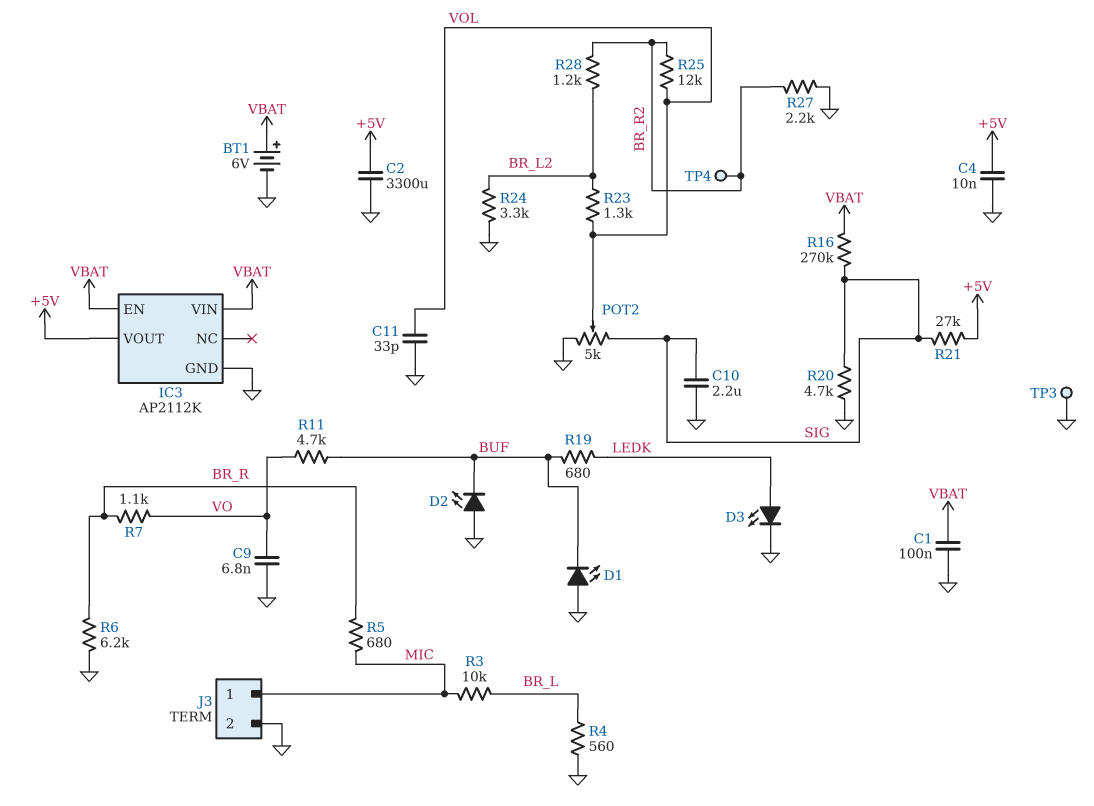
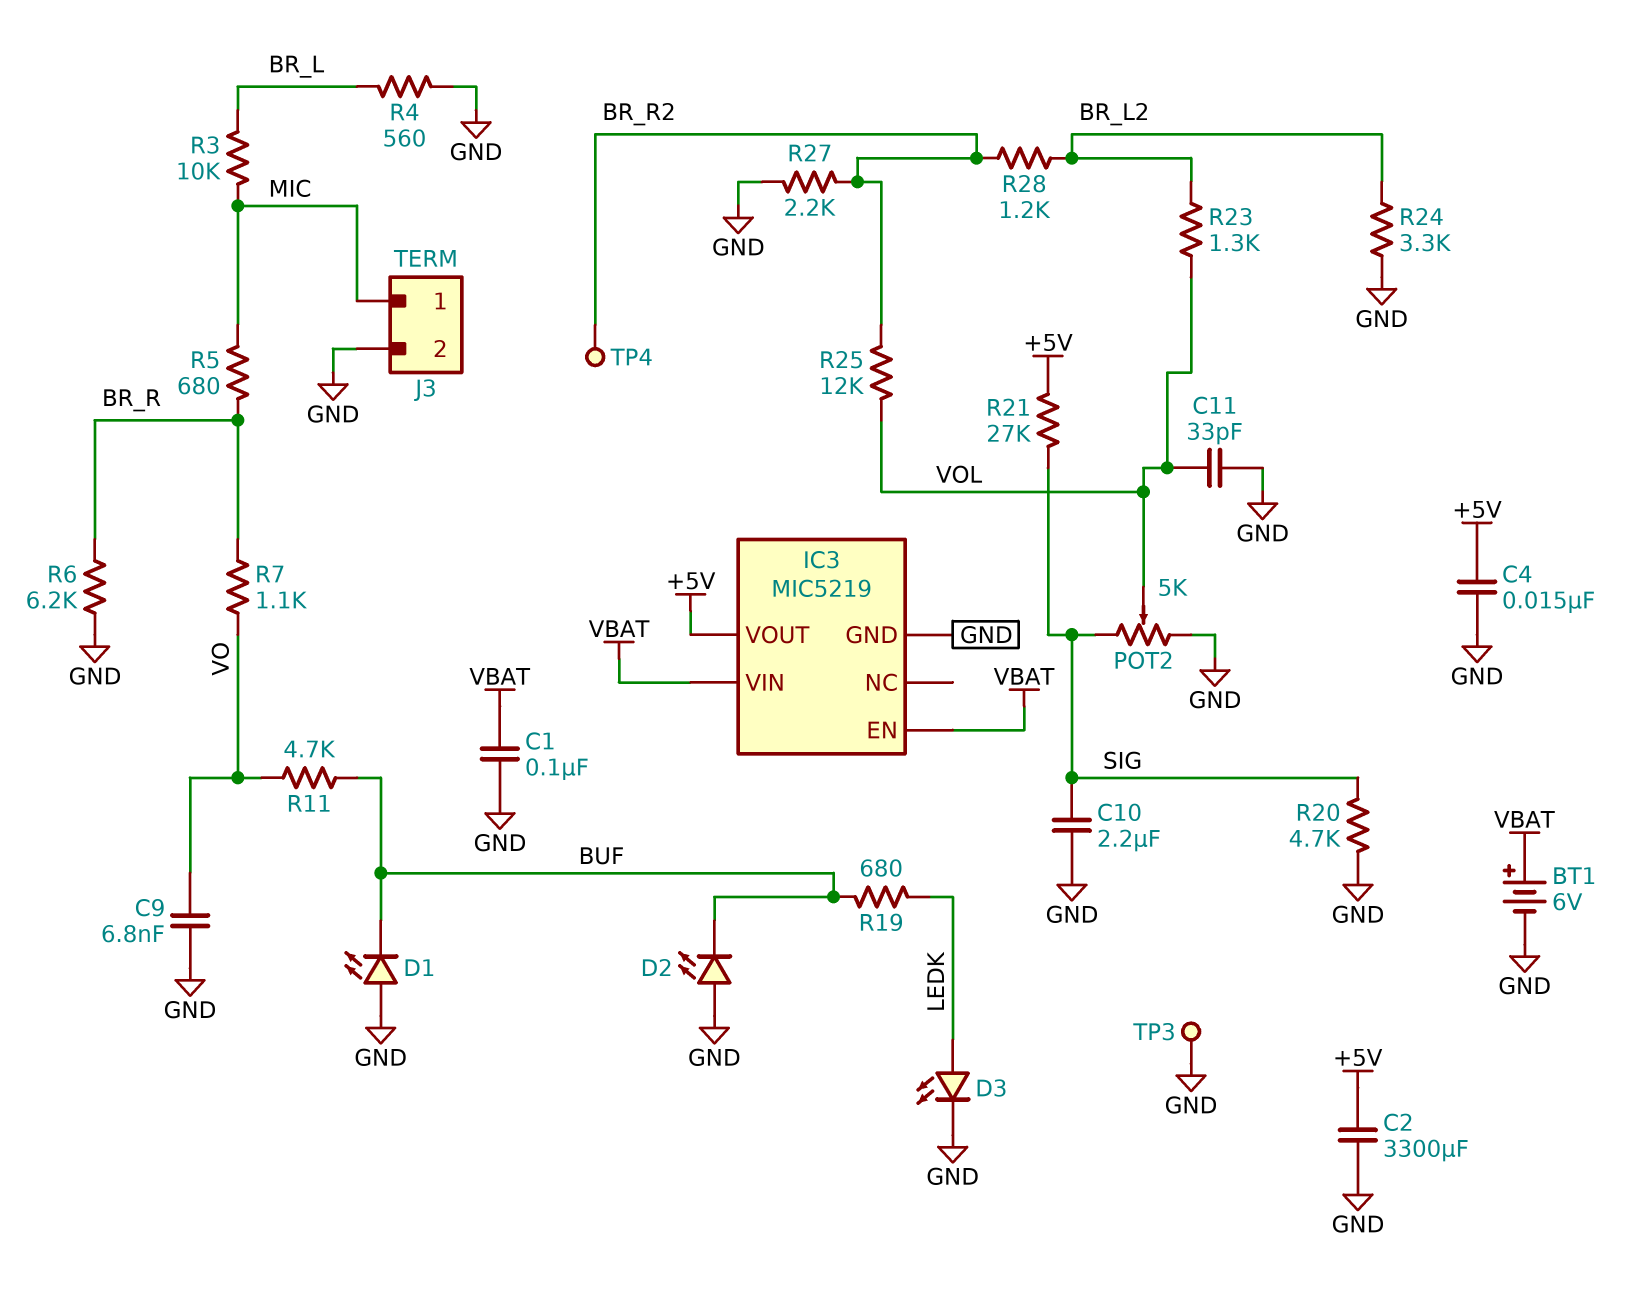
C4: 10nF (+5V, GND) -> 15nF (+5V, GND)
IC3: AP2112K -> MIC5219
R16: 270k (SIG, VBAT) -> none

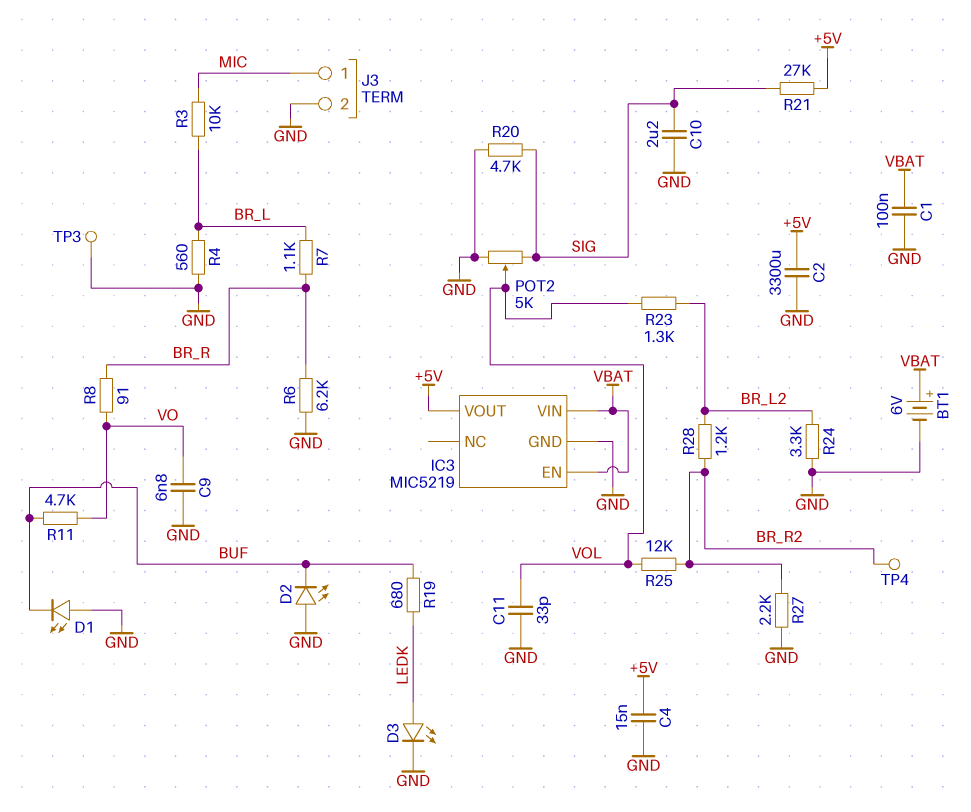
R5: 680 (BR_R, MIC) -> none
R7: 1.1k (BR_R, VO) -> 1.1k (BR_L, BR_R)
R8: none -> 91 (BR_R, VO)

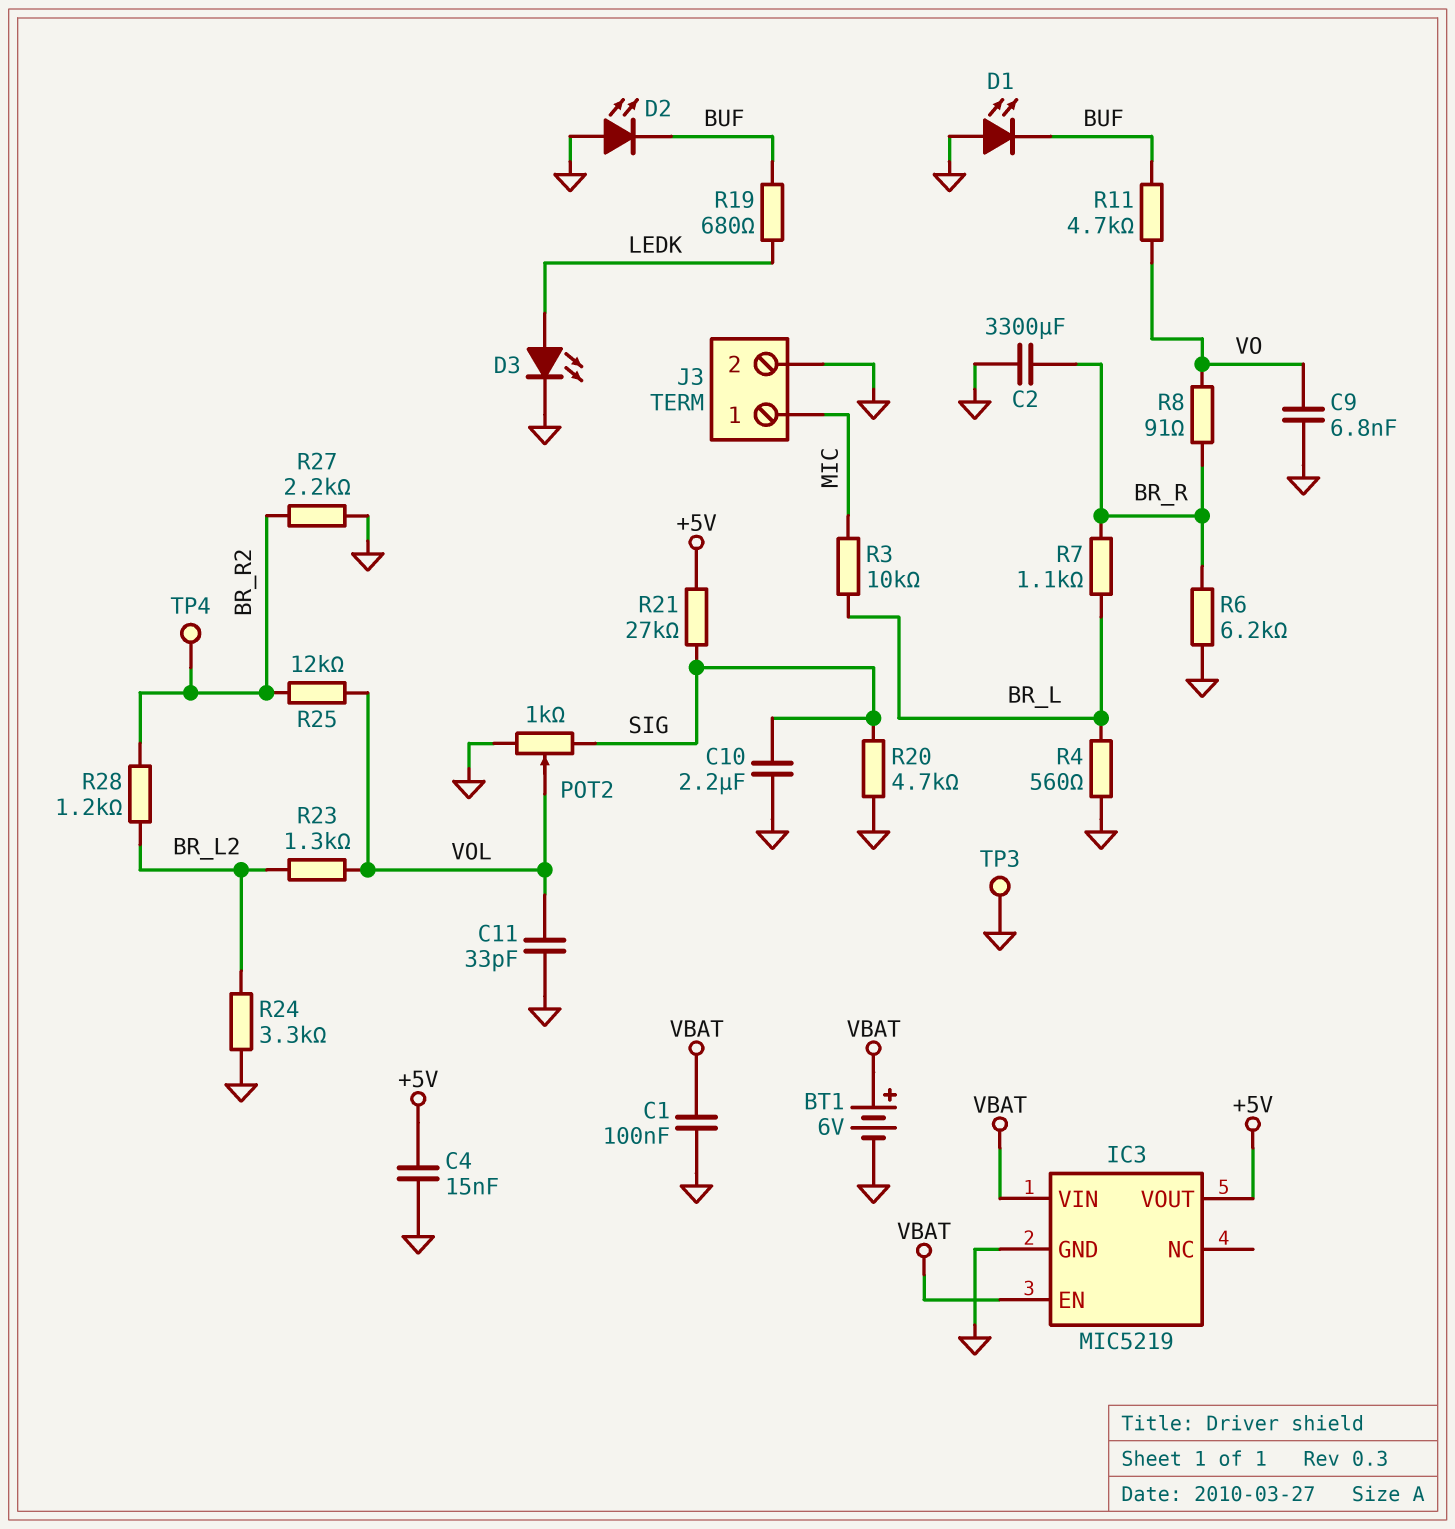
C2: 3300uF (+5V, GND) -> 3300uF (BR_R, GND)
POT2: 5k (GND, SIG, wiper VOL) -> 1k (GND, SIG, wiper VOL)

